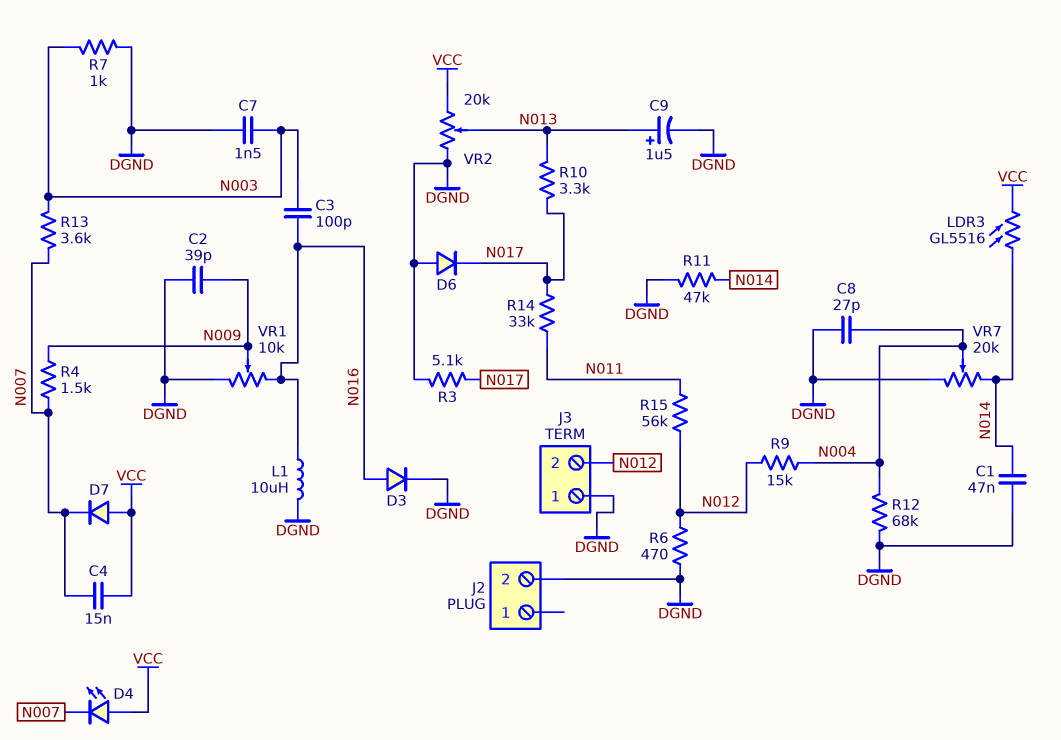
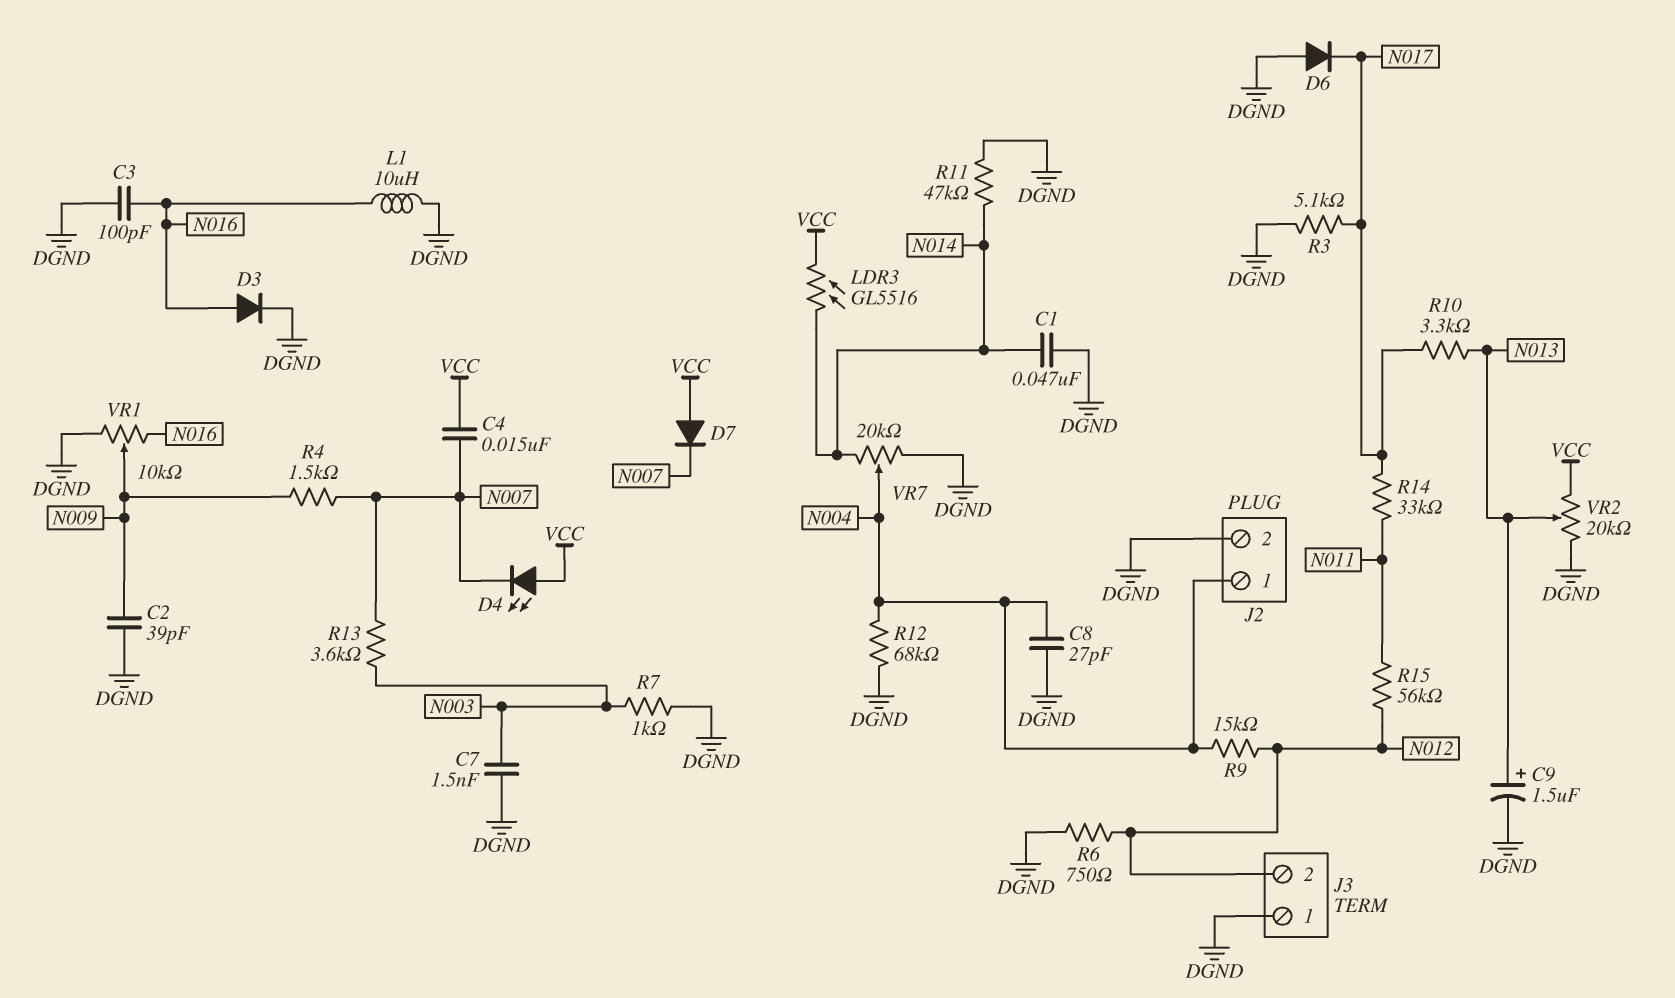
C3: 100pF (N003, N016) -> 100pF (DGND, N016)
J2 pin 1: none -> N004
R6: 470 (DGND, N012) -> 750 (DGND, N012)

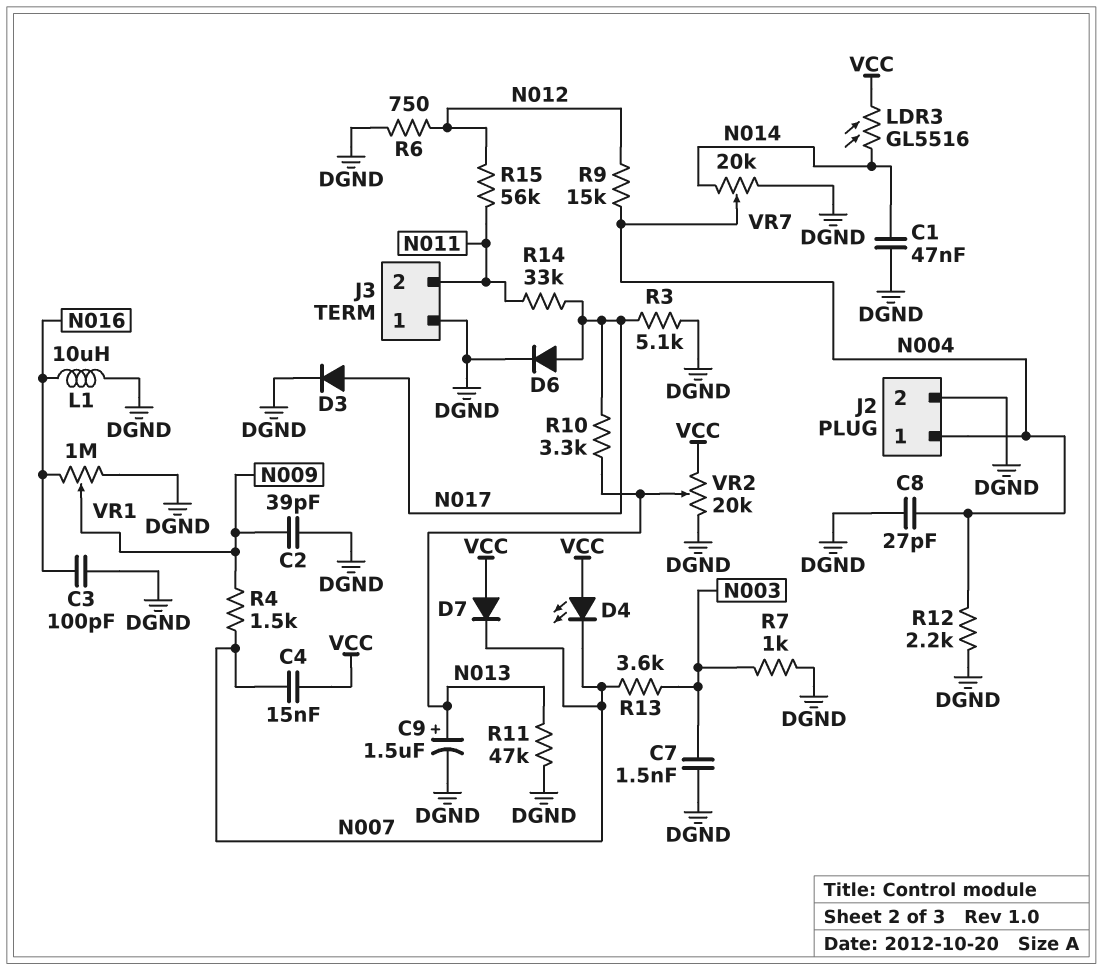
D3: diode (A N016, K DGND) -> diode (A N017, K DGND)
D6: diode (A DGND, K N017) -> diode (A N017, K DGND)
J3 pin 2: N012 -> N011
R11: 47k (DGND, N014) -> 47k (DGND, N013)
R12: 68k (DGND, N004) -> 2.2k (DGND, N004)
VR1: 10k (DGND, N016, wiper N009) -> 1M (DGND, N016, wiper N009)

